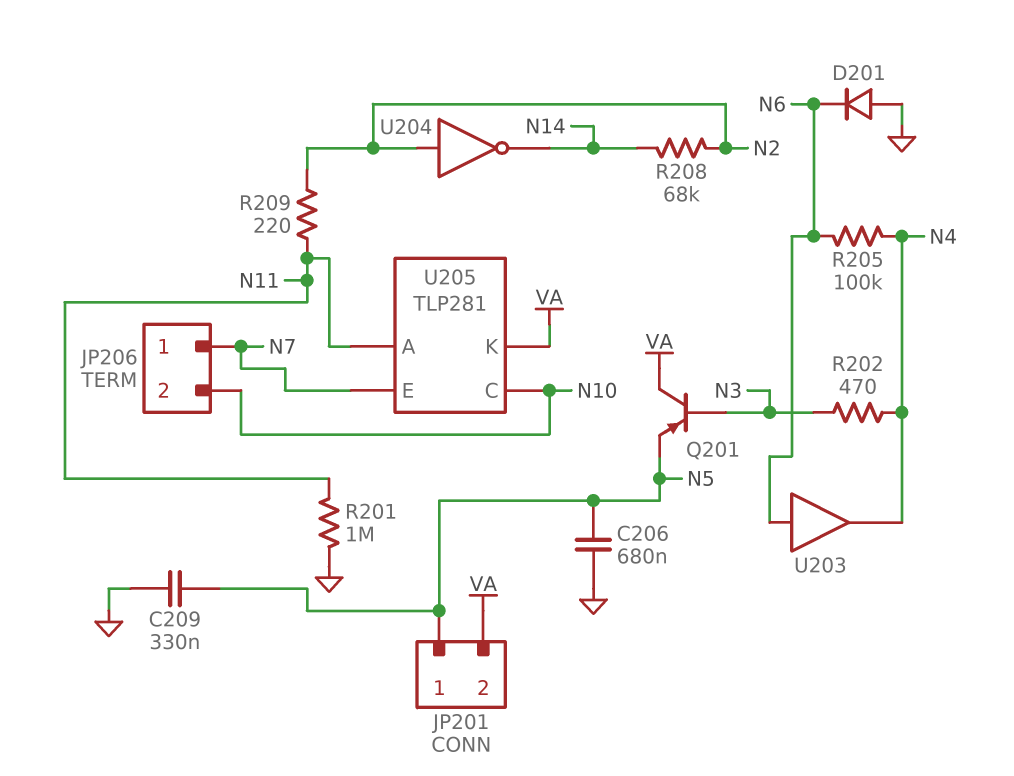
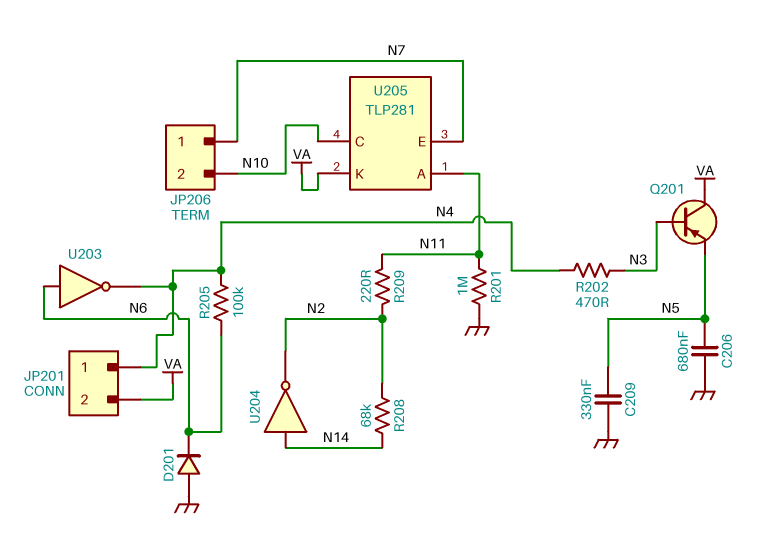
JP201 pin 1: N5 -> N4
U203: buffer (in N6, out N4) -> NOT (in N6, out N4)
U204: NOT (in N2, out N14) -> NOT (in N14, out N2)

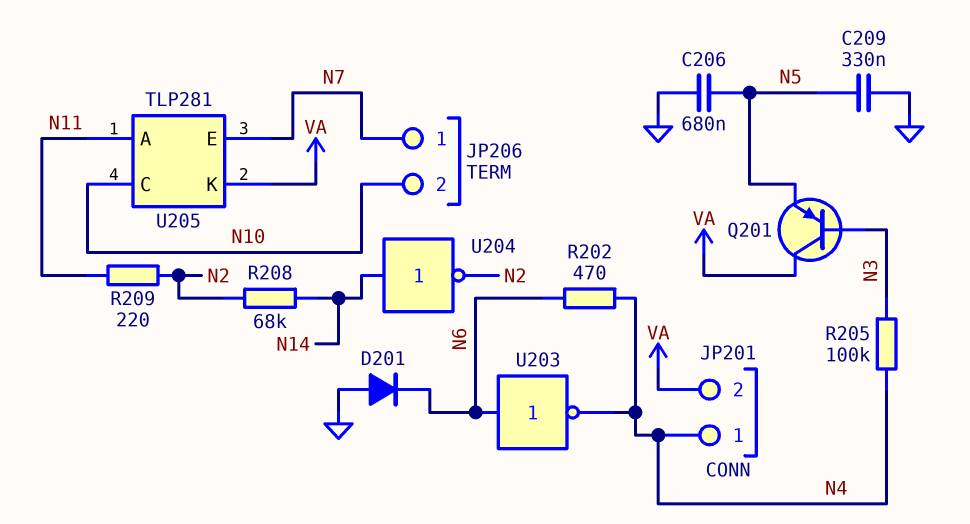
R201: 1M (GND, N11) -> none
R202: 470 (N3, N4) -> 470 (N4, N6)
R205: 100k (N4, N6) -> 100k (N3, N4)

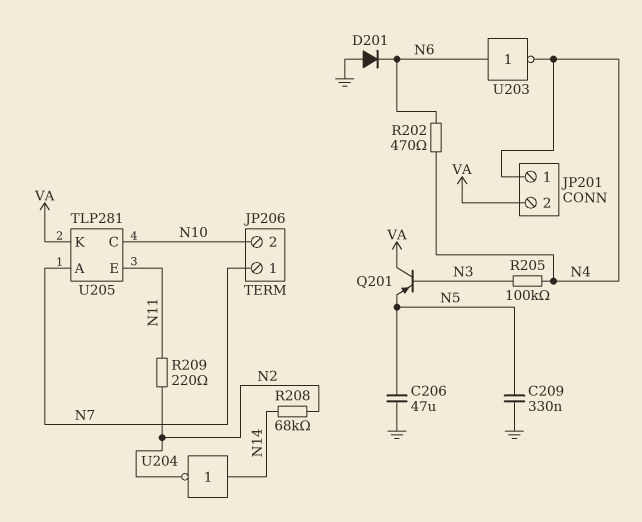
C206: 680nF (GND, N5) -> 47uF (GND, N5)
U205 pin A: N11 -> N7
U205 pin E: N7 -> N11

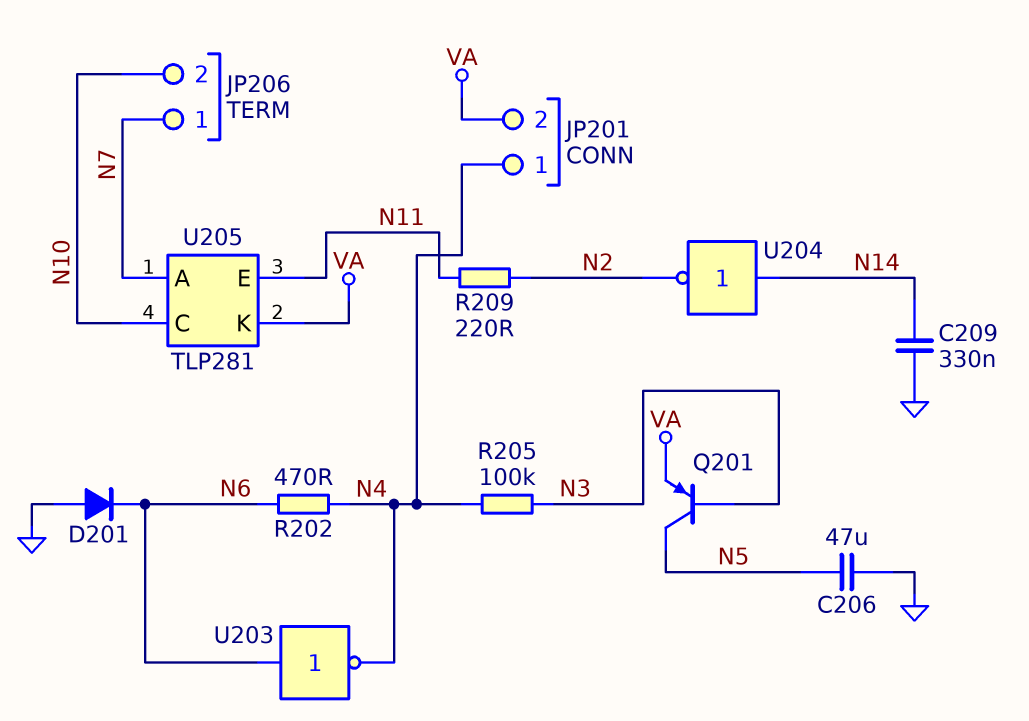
C209: 330nF (GND, N5) -> 330nF (GND, N14)
Q201: PNP (B N3, C VA, E N5) -> PNP (B N3, C N5, E VA)
R208: 68k (N2, N14) -> none

